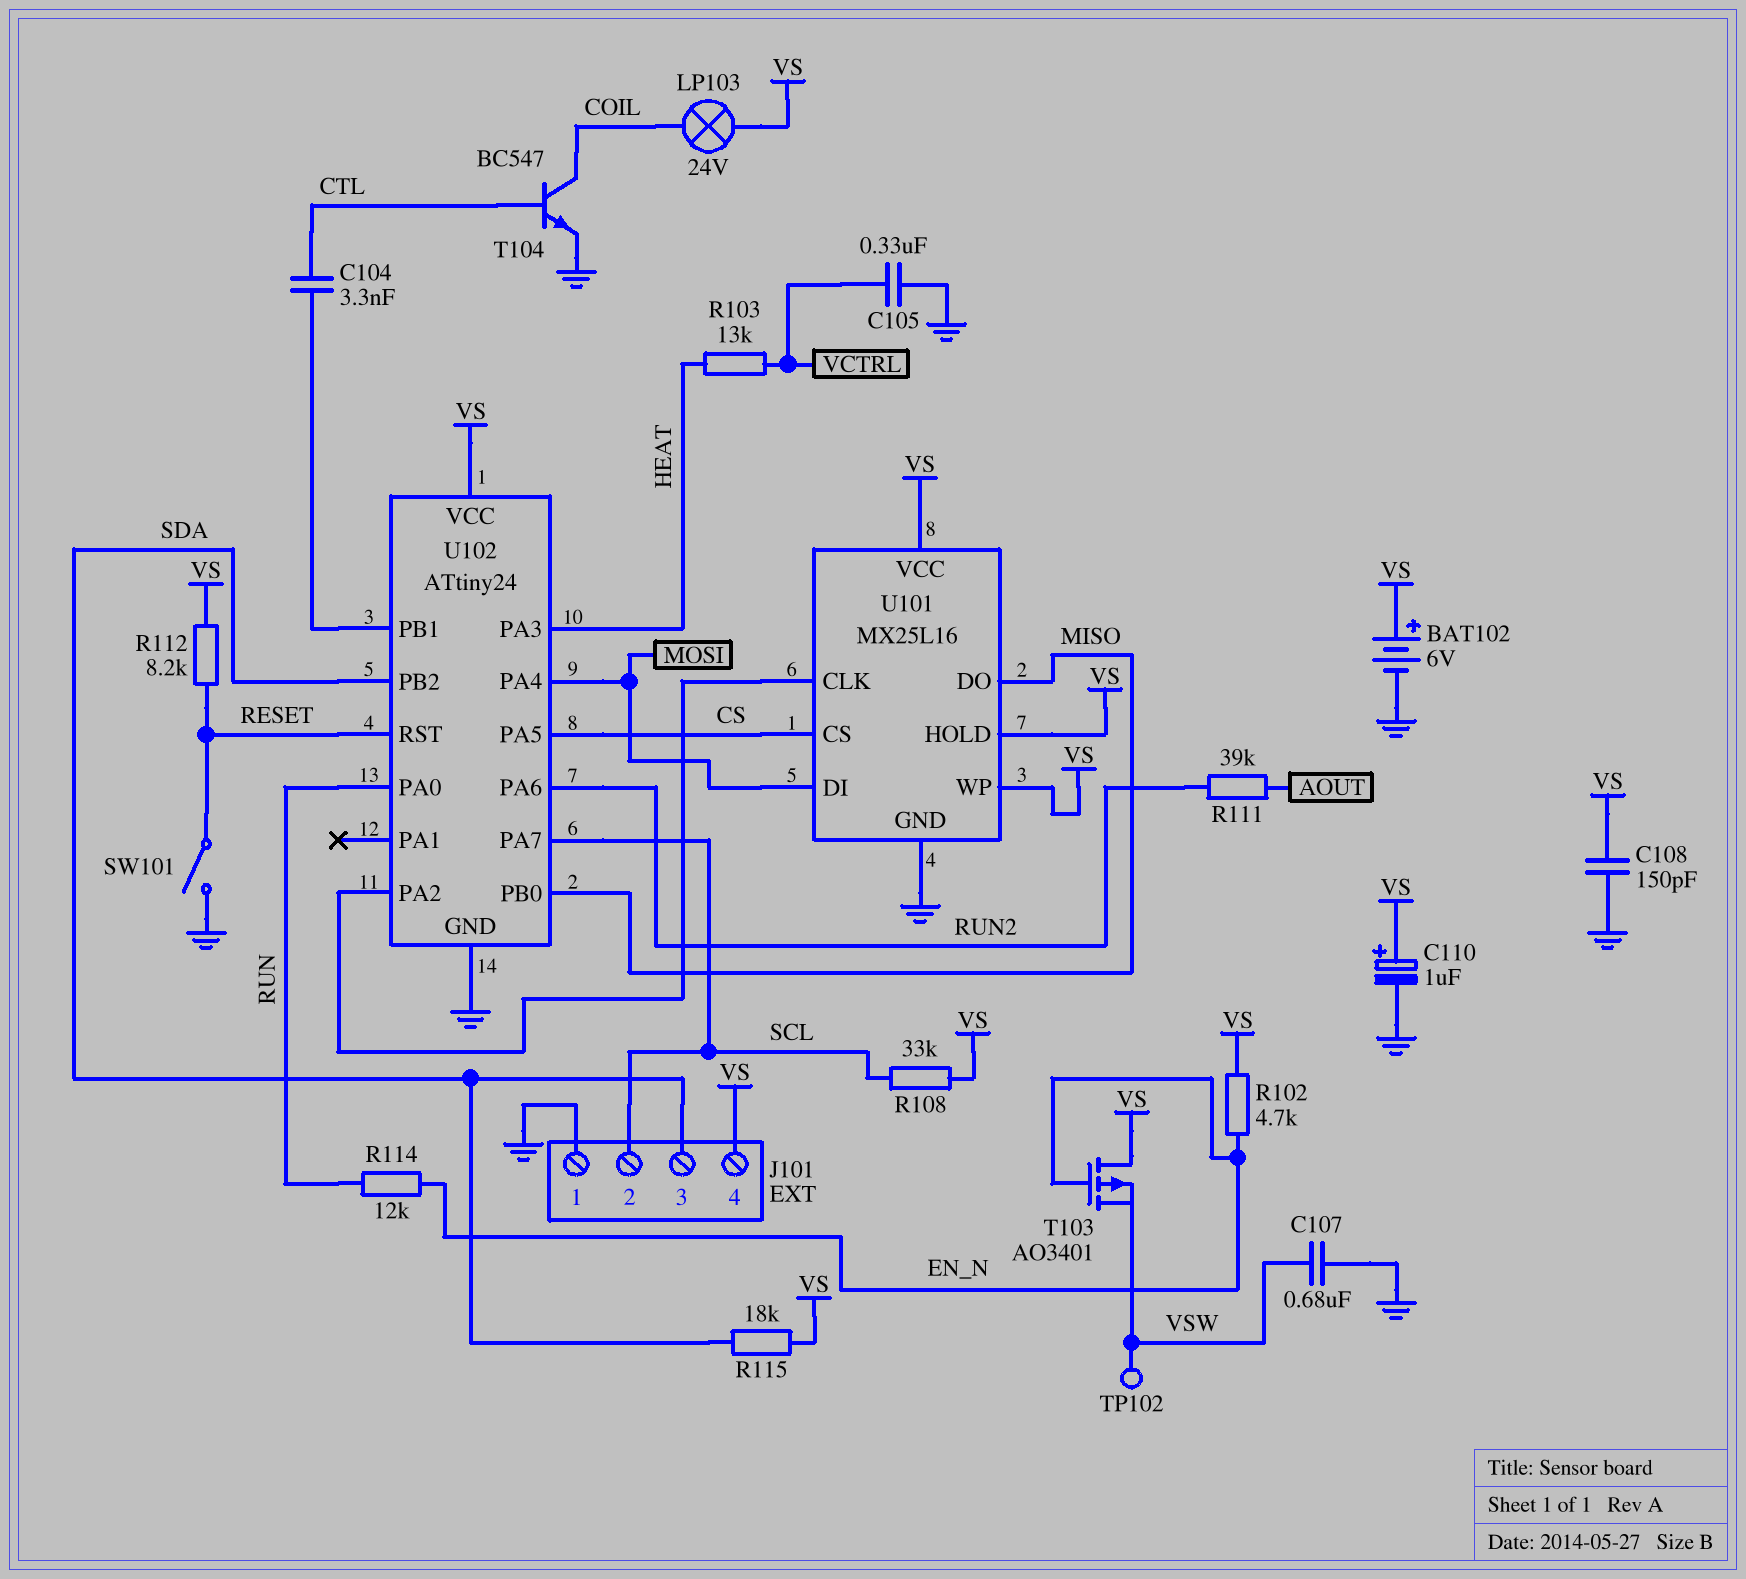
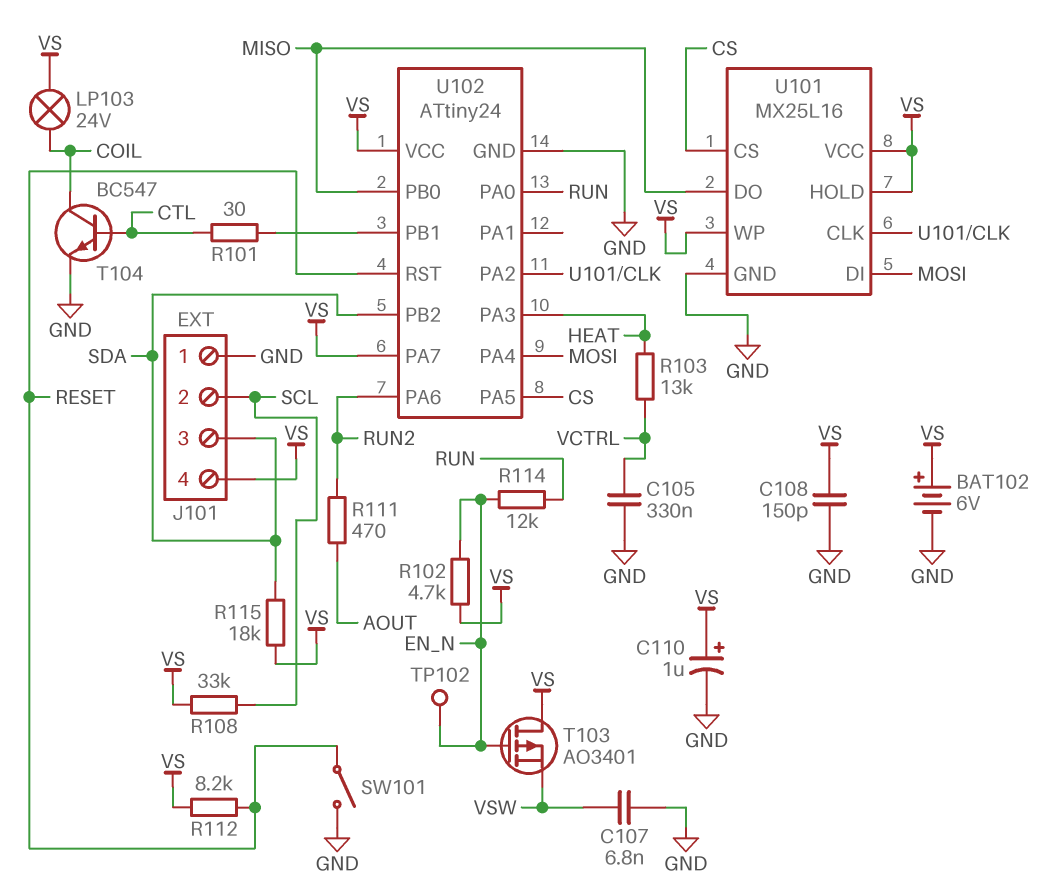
C104: 3.3nF (CTL, U102/PB1) -> none
C107: 680nF (GND, VSW) -> 6.8nF (GND, VSW)
R101: none -> 30 (CTL, U102/PB1)
R111: 39k (AOUT, RUN2) -> 470 (AOUT, RUN2)
TP102: test point (VSW) -> test point (EN_N)
U102 pin PA7: SCL -> VS

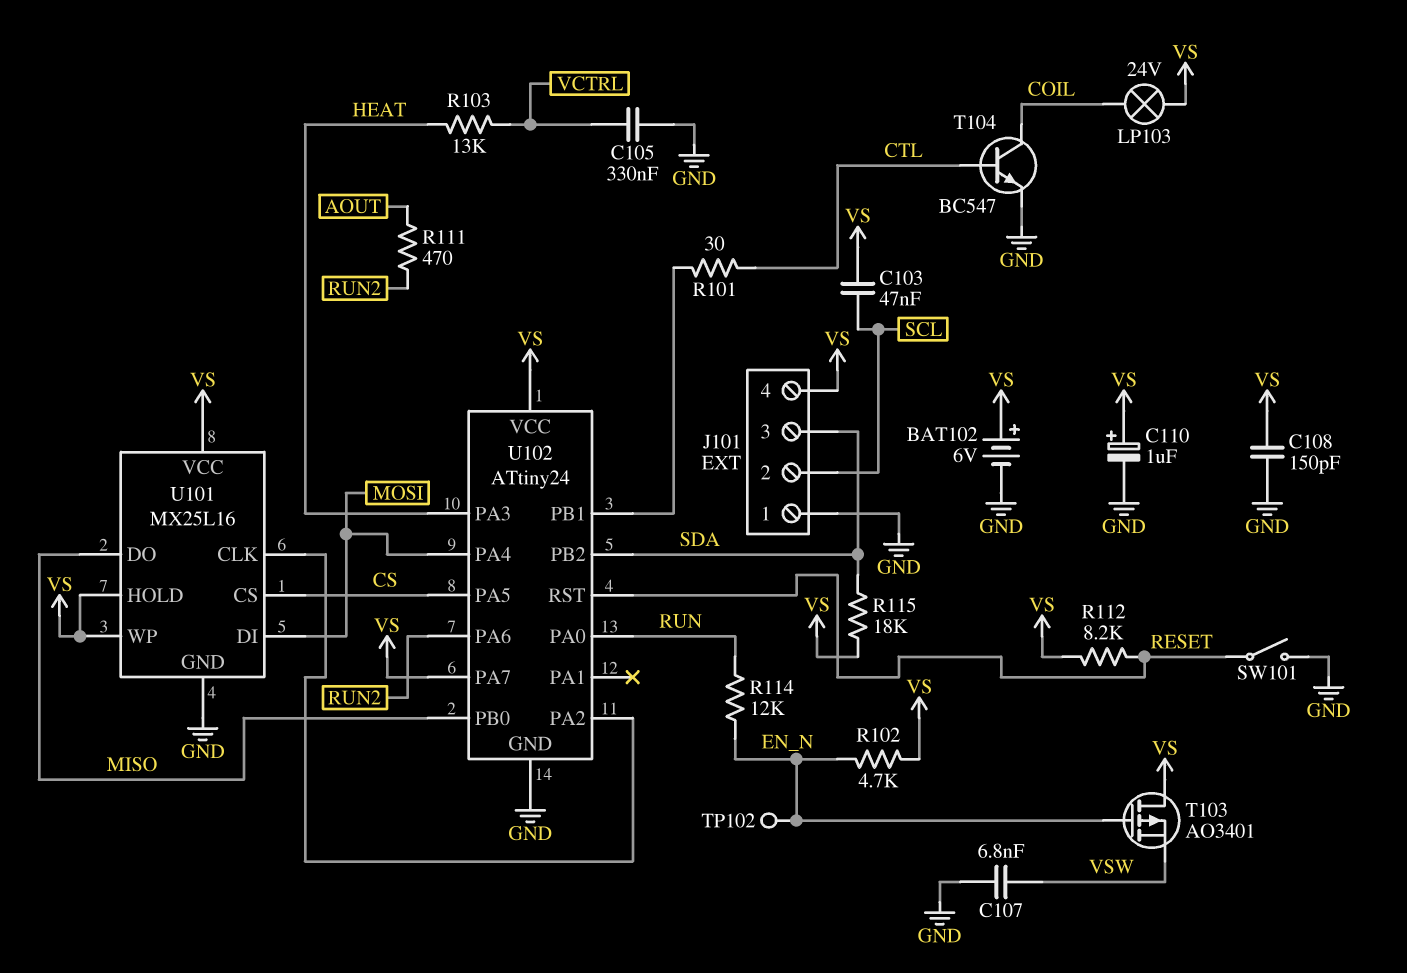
C103: none -> 47nF (SCL, VS)
R108: 33k (SCL, VS) -> none

